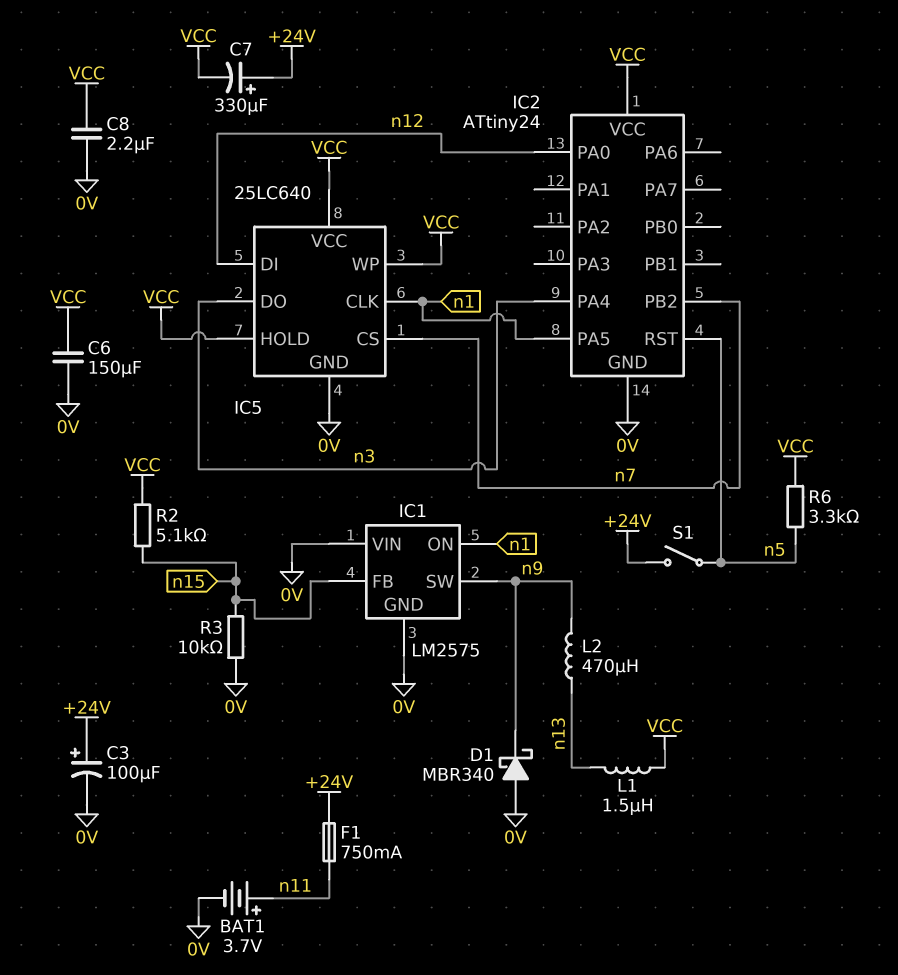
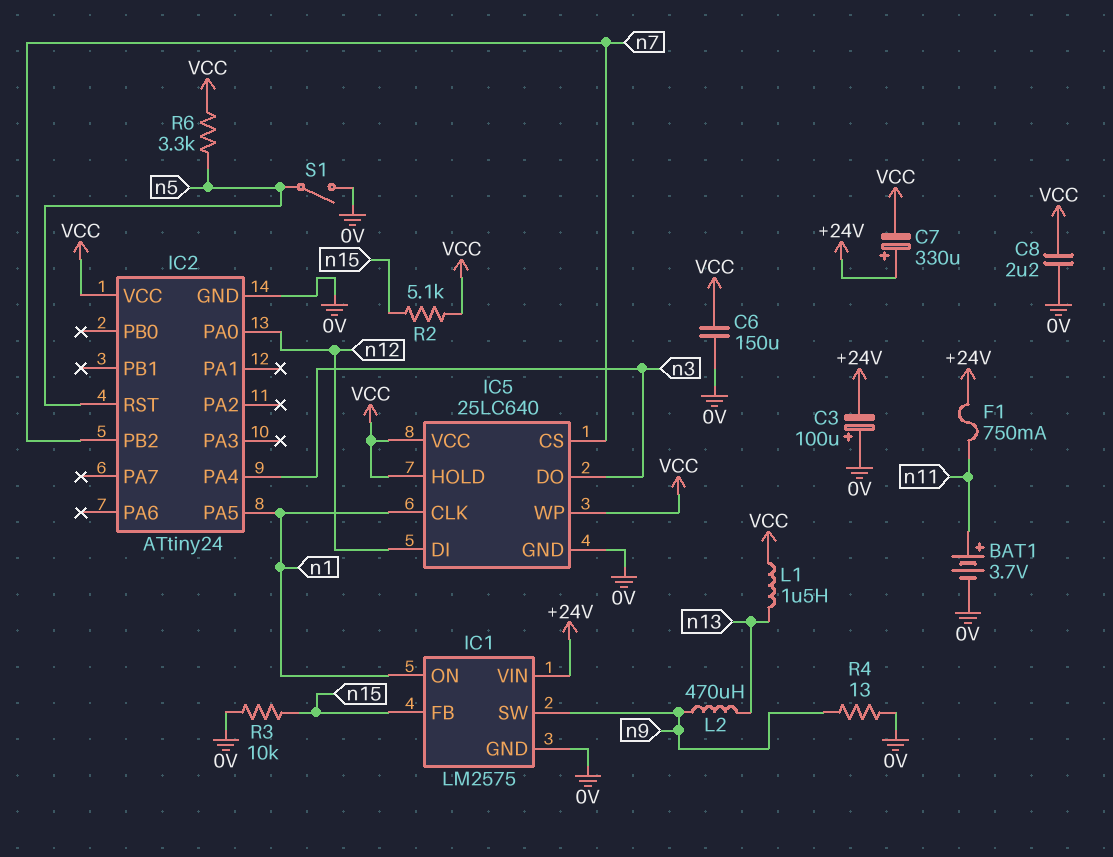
C3: 100uF (plus +24V, minus 0V) -> 100uF (plus 0V, minus +24V)
D1: schottky MBR340 (A 0V, K n9) -> none
IC1 pin VIN: 0V -> +24V
R4: none -> 13 (0V, n9)
S1: switch (+24V, n5) -> switch (0V, n5)

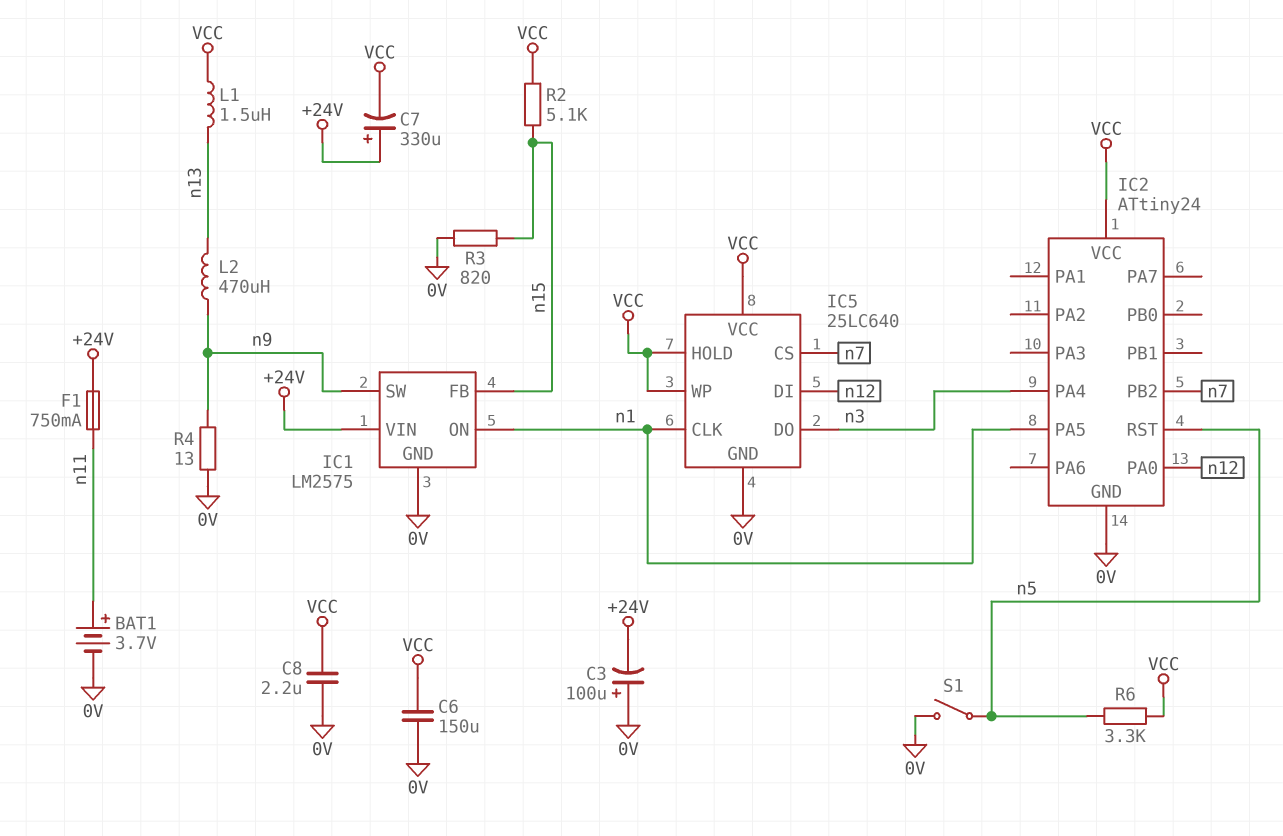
R3: 10k (0V, n15) -> 820 (0V, n15)

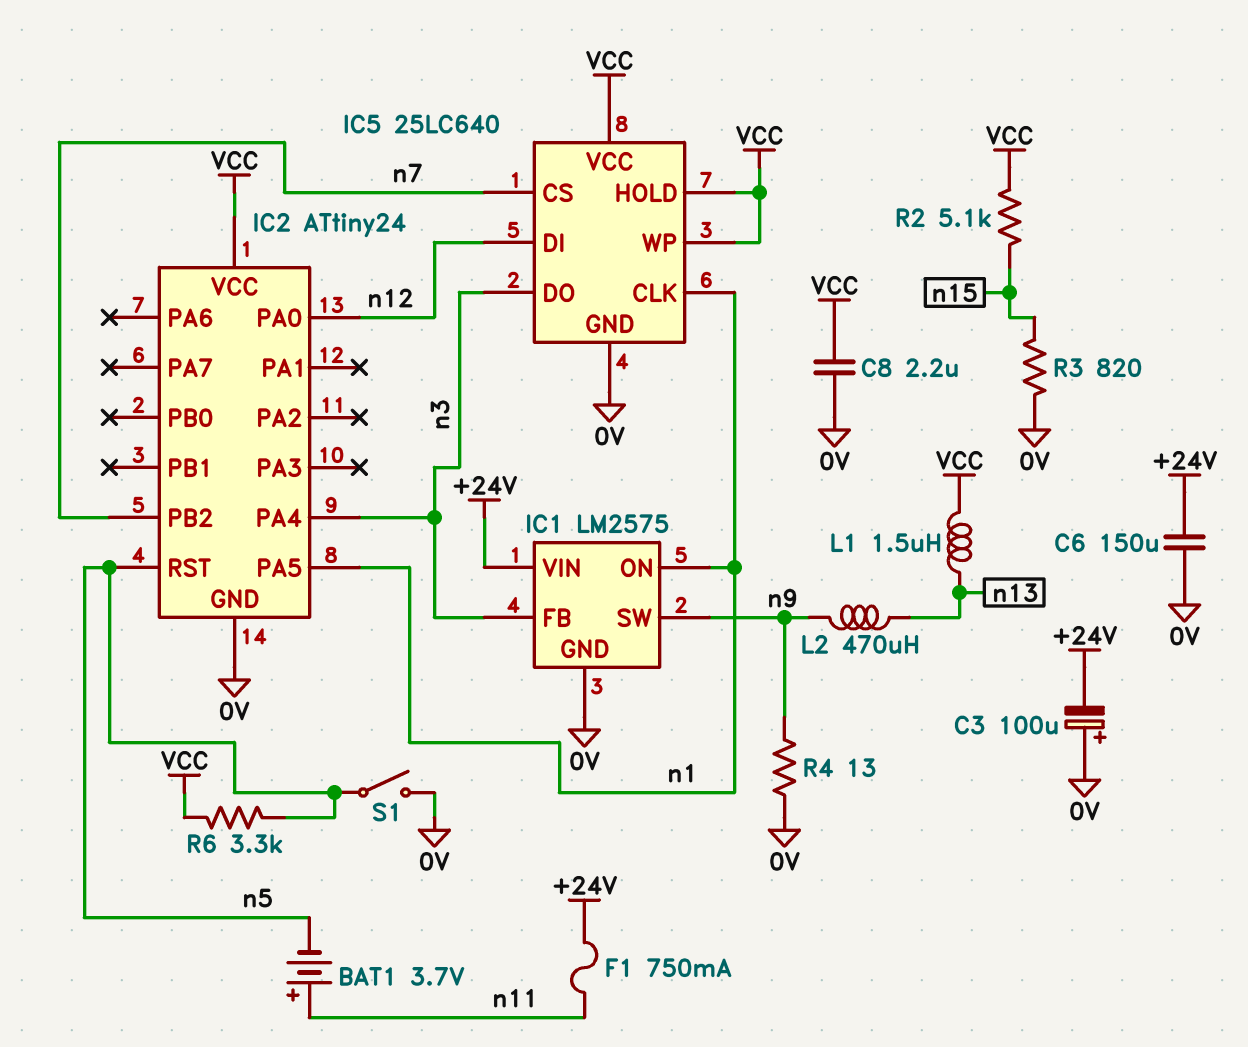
BAT1: 3.7V (plus n11, minus 0V) -> 3.7V (plus n11, minus n5)
C6: 150uF (0V, VCC) -> 150uF (+24V, 0V)
C7: 330uF (plus +24V, minus VCC) -> none
IC1 pin FB: n15 -> n3

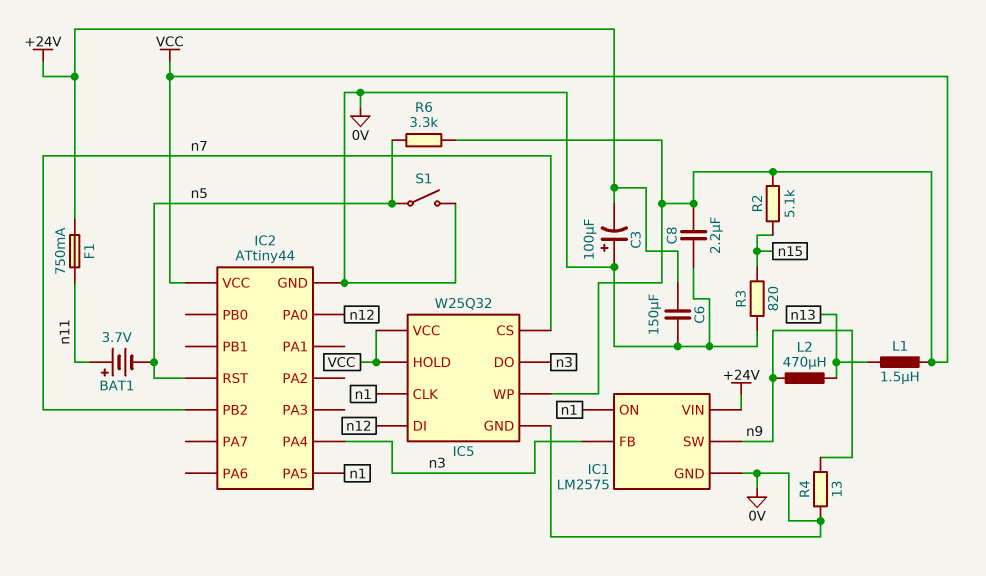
IC2: ATtiny24 -> ATtiny44
IC5: 25LC640 -> W25Q32

